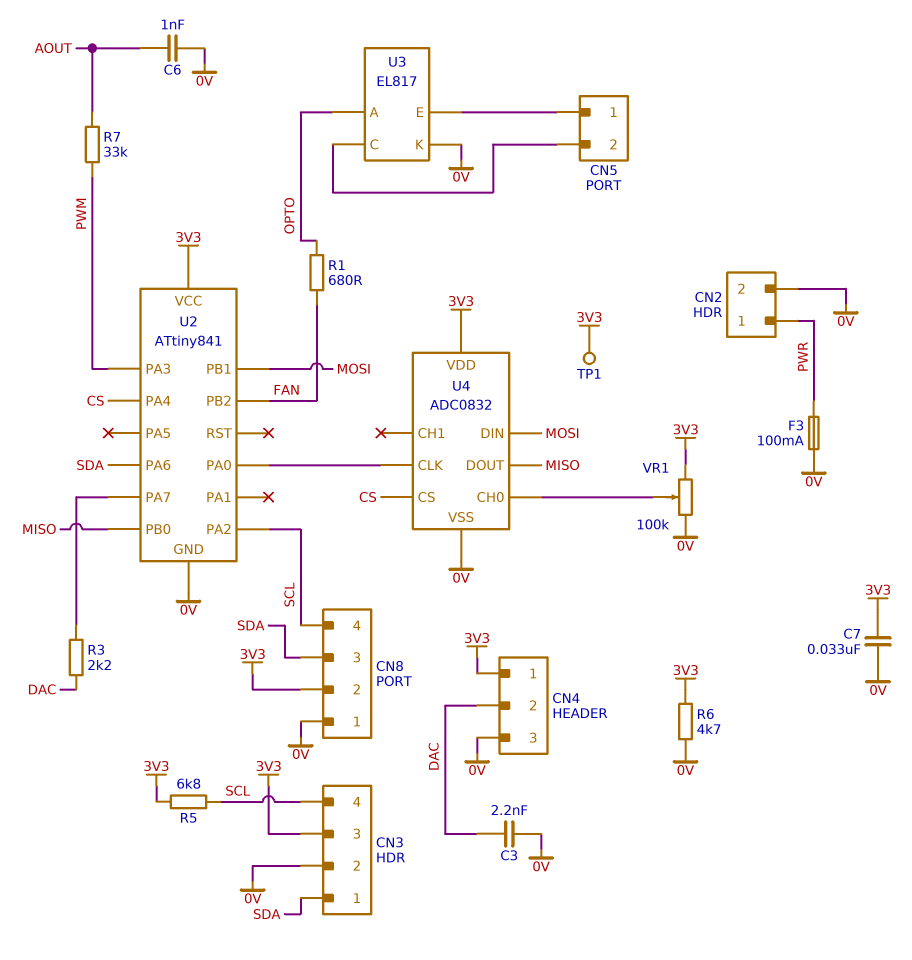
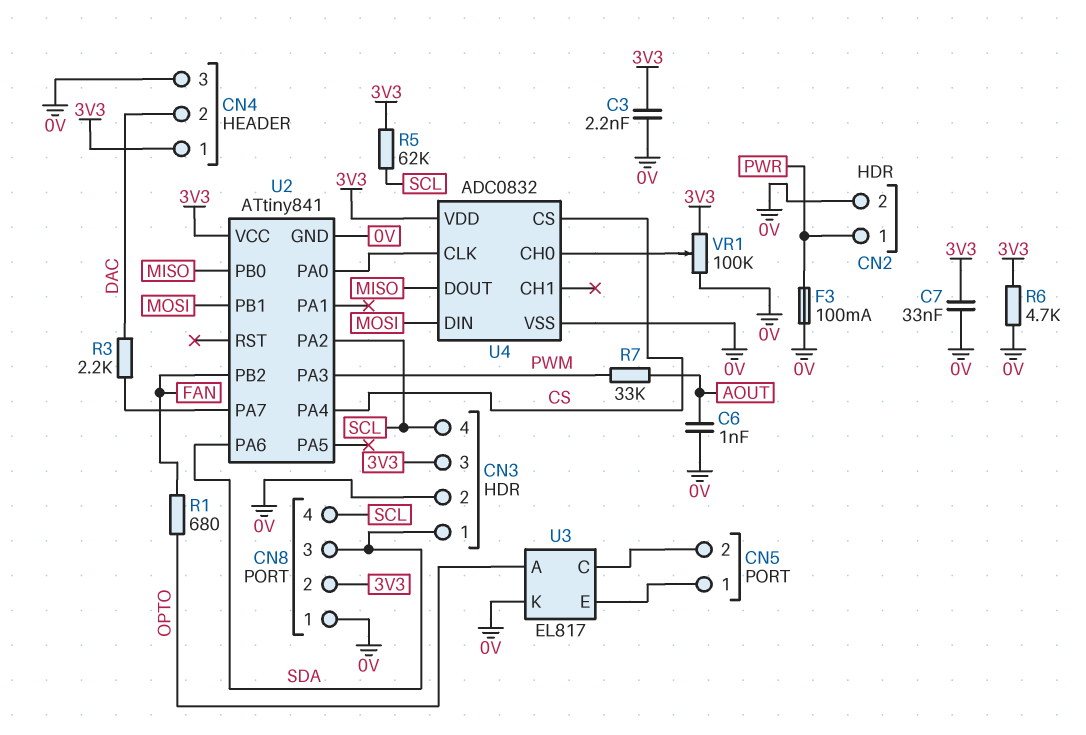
C3: 2.2nF (0V, DAC) -> 2.2nF (0V, 3V3)
R5: 6.8k (3V3, SCL) -> 62k (3V3, SCL)
TP1: test point (3V3) -> none

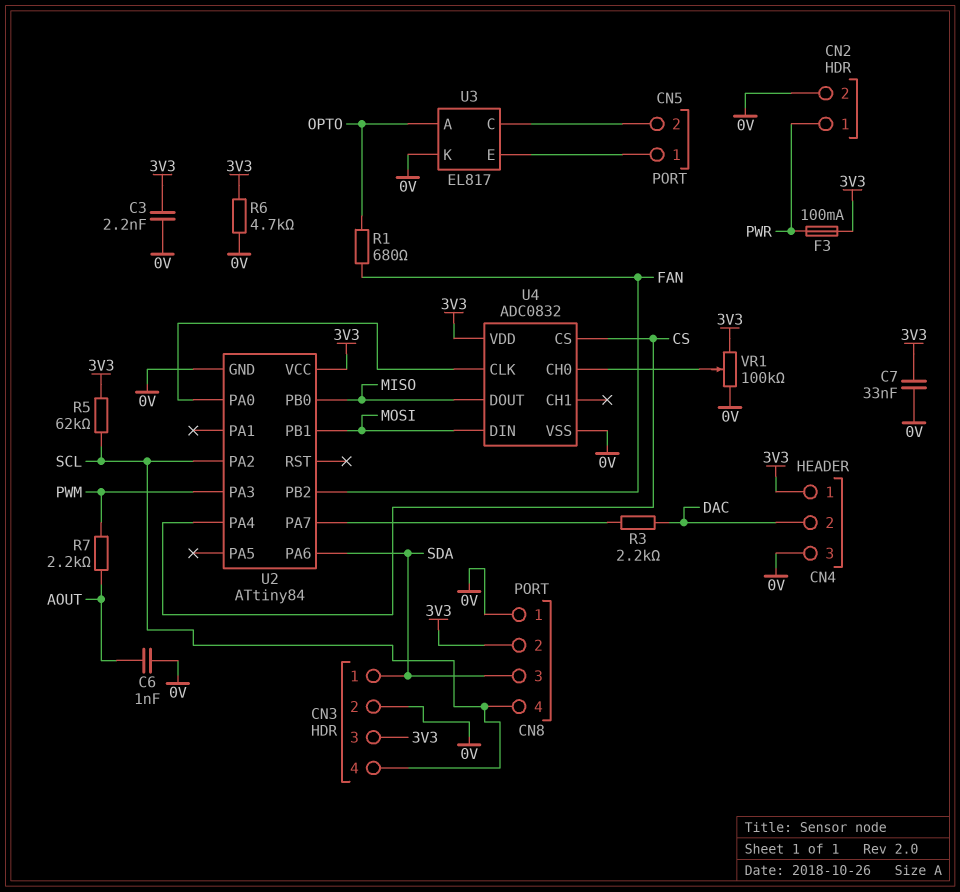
F3: 100mA (0V, PWR) -> 100mA (3V3, PWR)
R7: 33k (AOUT, PWM) -> 2.2k (AOUT, PWM)
U2: ATtiny841 -> ATtiny84

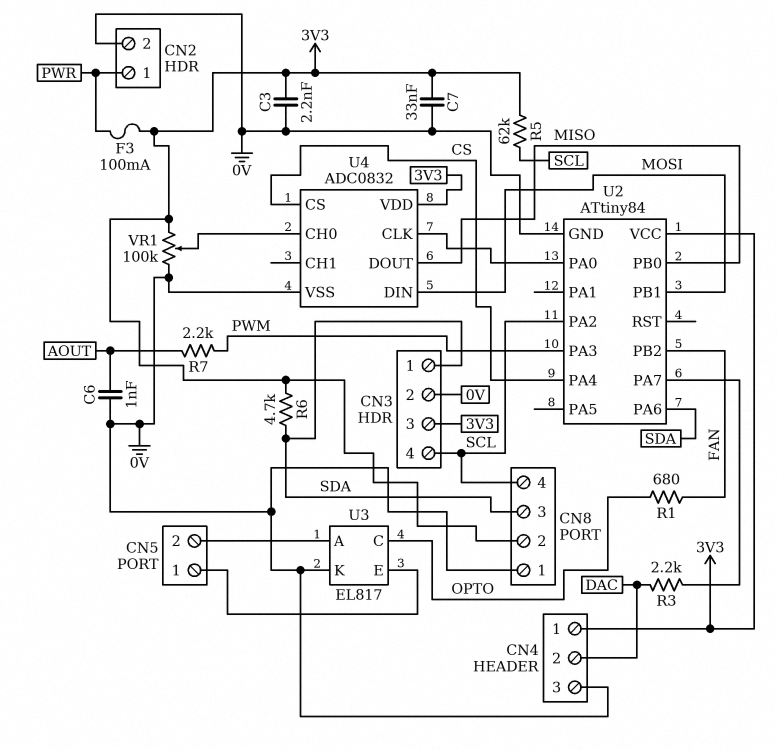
R6: 4.7k (0V, 3V3) -> 4.7k (3V3, SDA)
U3 pin A: OPTO -> CN5/2
U3 pin C: CN5/2 -> OPTO

